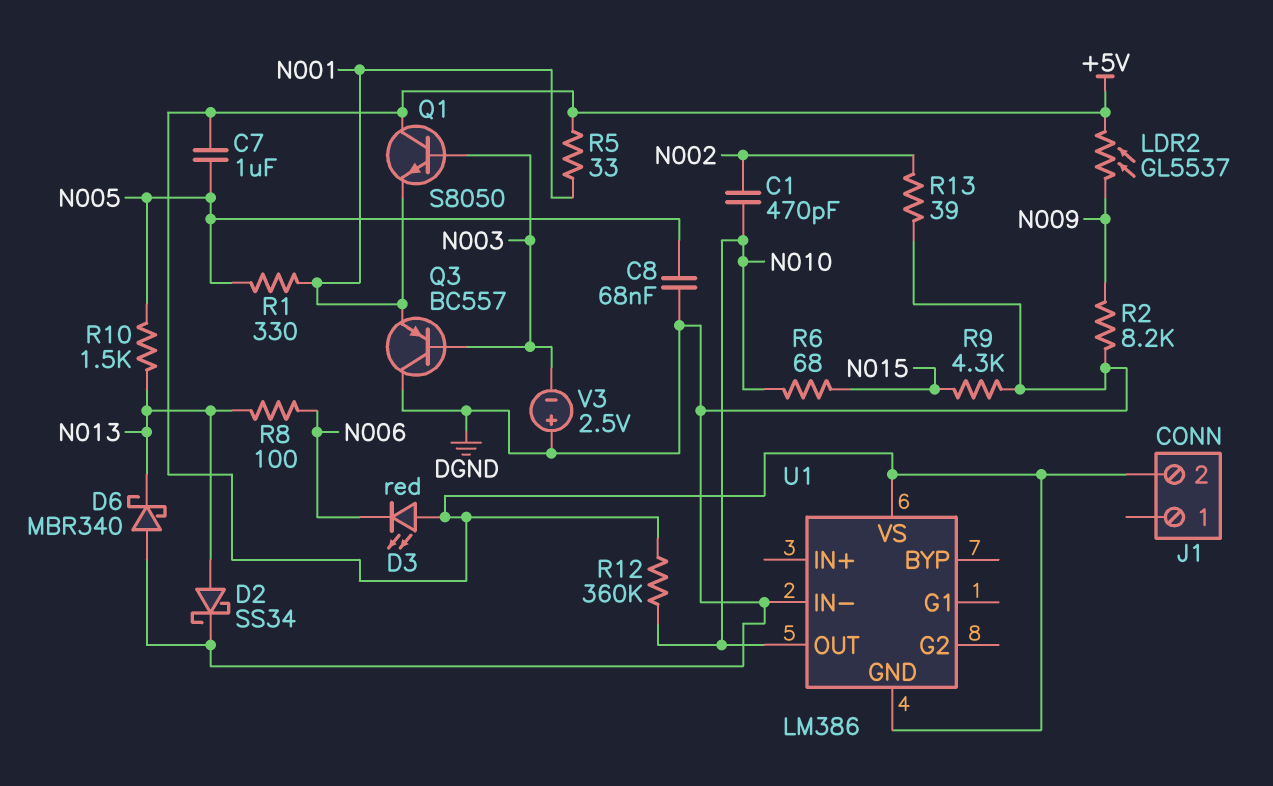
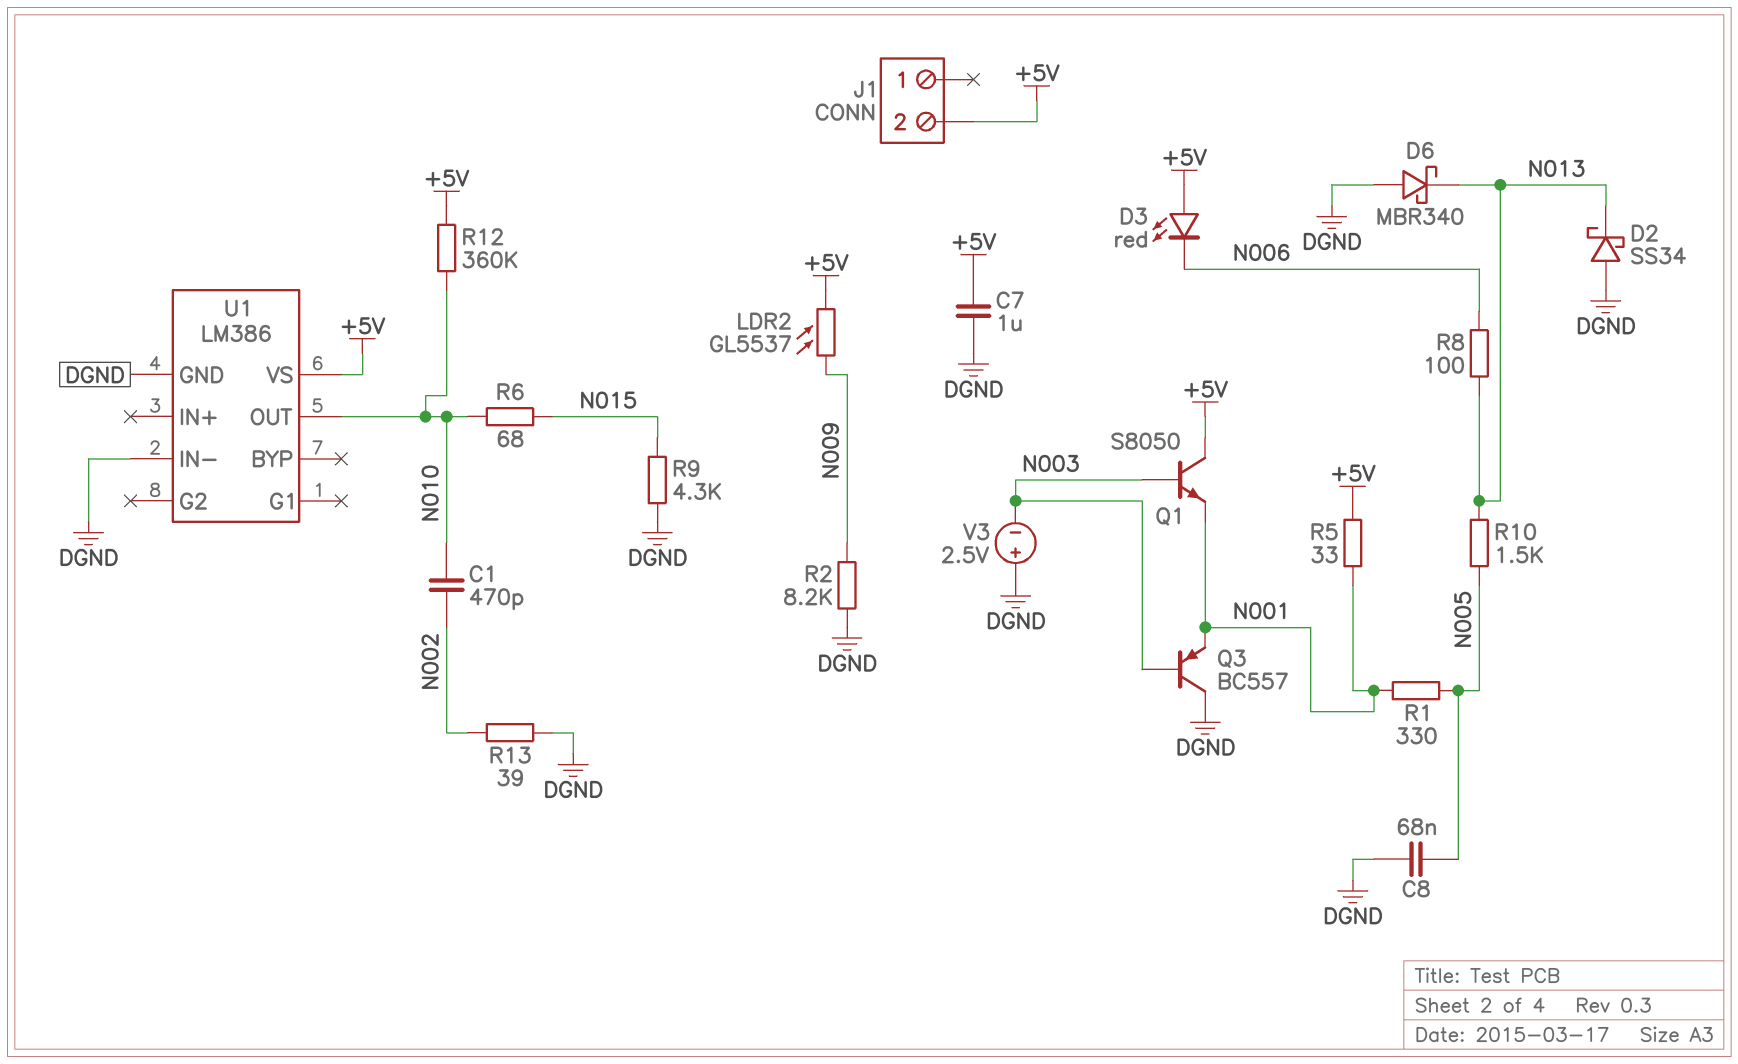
C7: 1uF (+5V, N005) -> 1uF (+5V, DGND)
D2: schottky SS34 (A N013, K DGND) -> schottky SS34 (A DGND, K N013)
U1 pin GND: +5V -> DGND

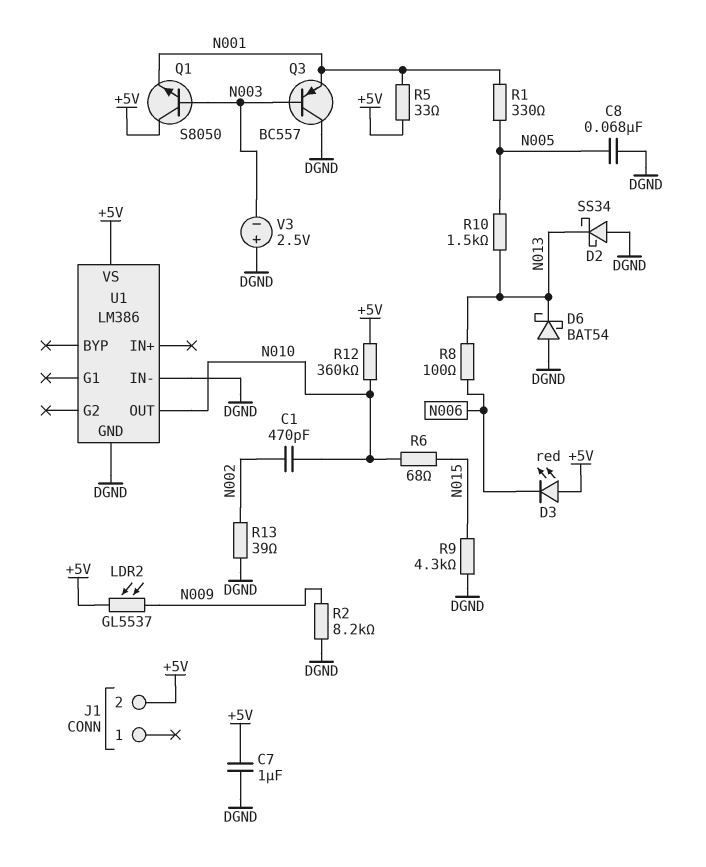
D6: schottky MBR340 (A DGND, K N013) -> schottky BAT54 (A DGND, K N013)

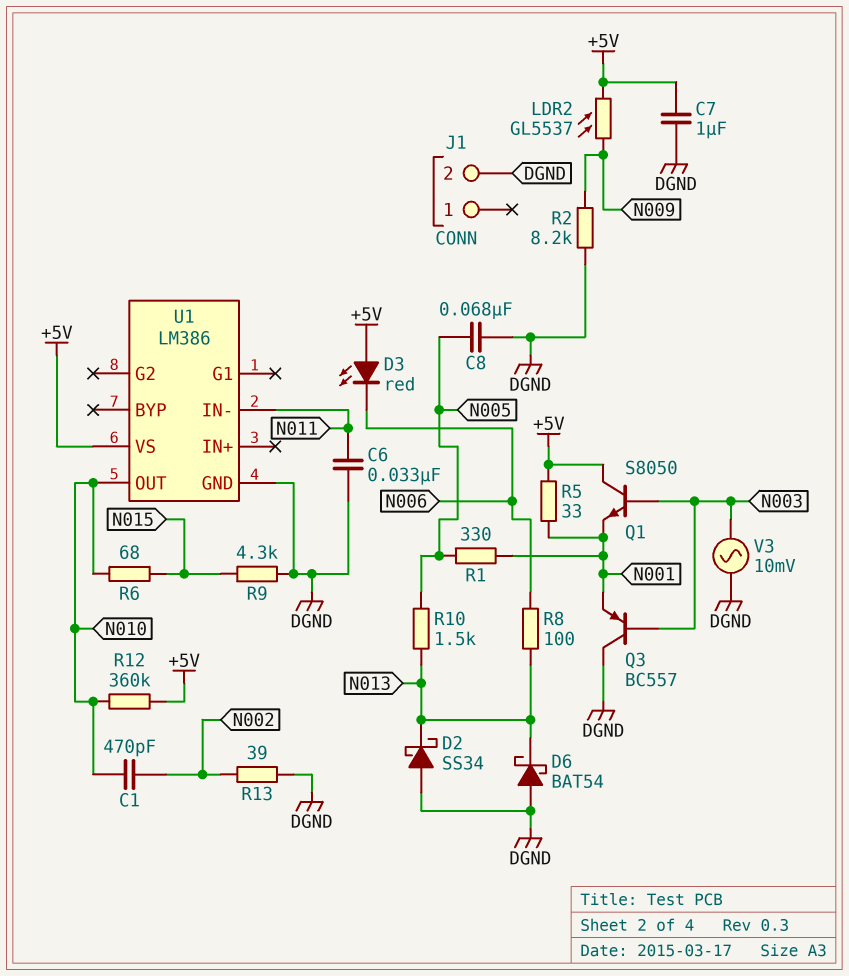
C6: none -> 33nF (DGND, N011)
J1 pin 2: +5V -> DGND
U1 pin IN-: DGND -> N011
V3: 2.5V (plus DGND, minus N003) -> AC 10mV (DGND, N003)

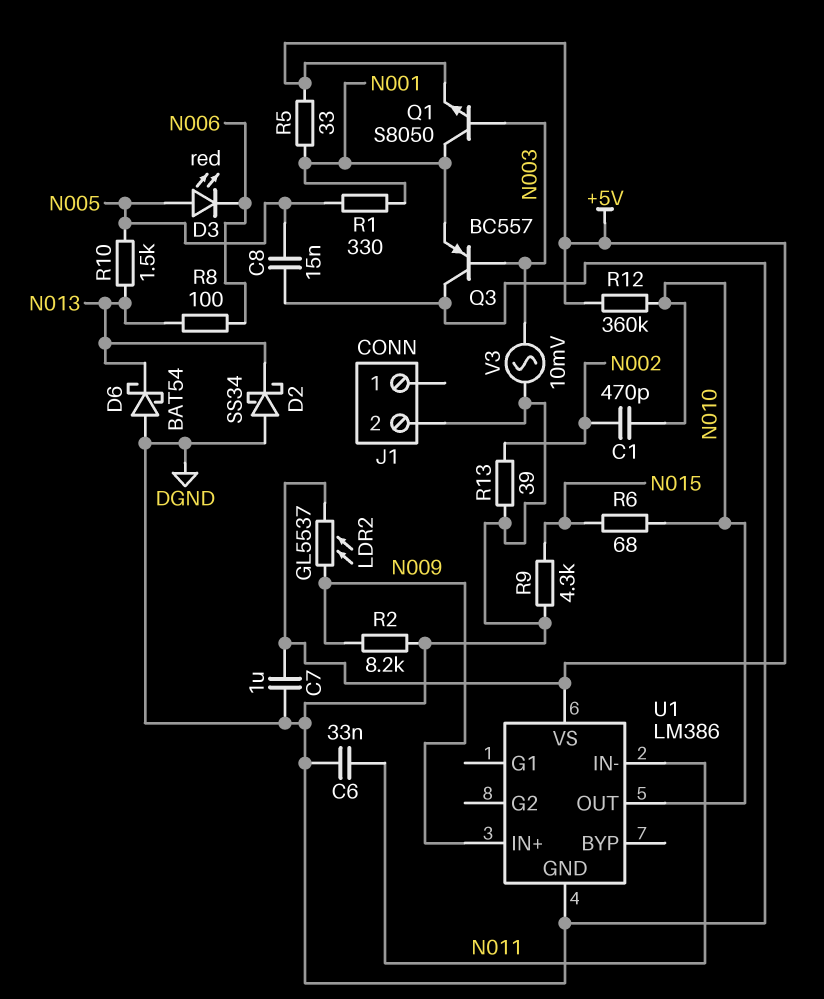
C8: 68nF (DGND, N005) -> 15nF (DGND, N005)
D3: LED red (A +5V, K N006) -> LED red (A N005, K N006)
Q1: NPN S8050 (B N003, C +5V, E N001) -> NPN S8050 (B N003, C N001, E +5V)
U1 pin IN+: none -> N009

